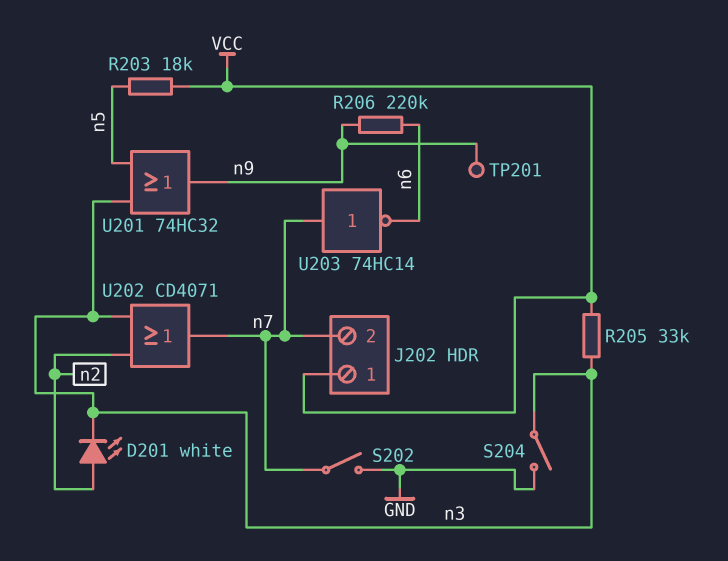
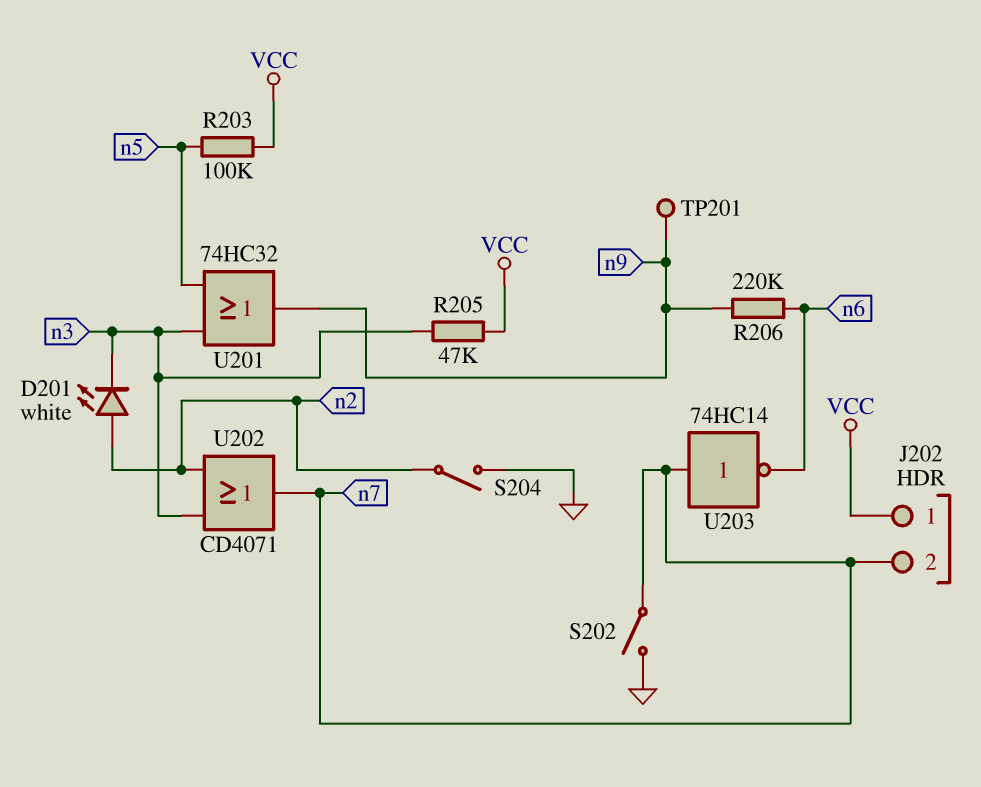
R203: 18k (VCC, n5) -> 100k (VCC, n5)
R205: 33k (VCC, n3) -> 47k (VCC, n3)
S204: switch (GND, n3) -> switch (GND, n2)

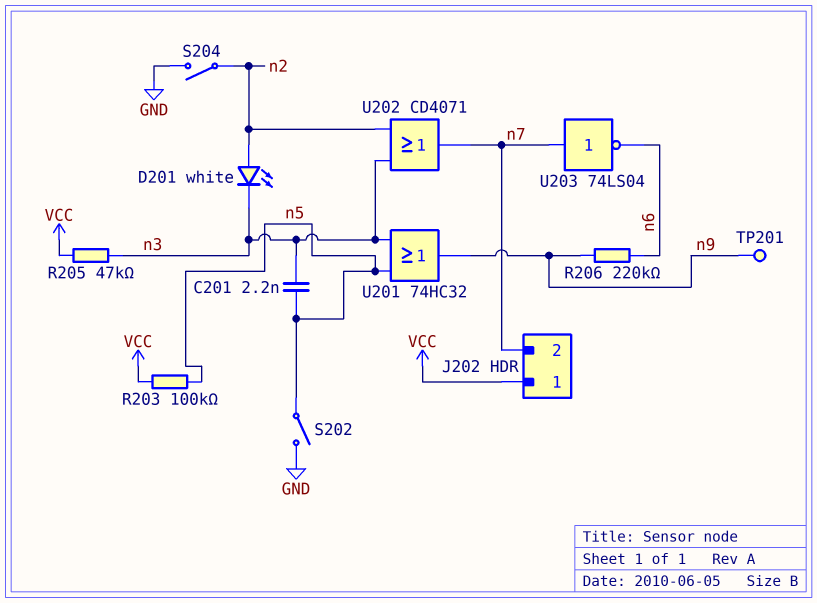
C201: none -> 2.2nF (n3, n5)
S202: switch (GND, n7) -> switch (GND, n5)
U203: NOT 74HC14 (in n7, out n6) -> NOT 74LS04 (in n7, out n6)

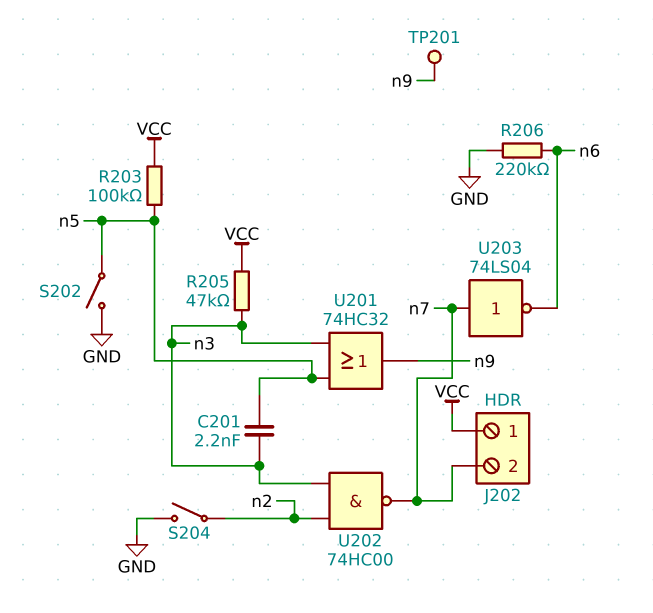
D201: LED white (A n2, K n3) -> none
R206: 220k (n6, n9) -> 220k (GND, n6)
U202: OR CD4071 (in n2, in n3, out n7) -> NAND 74HC00 (in n2, in n3, out n7)

